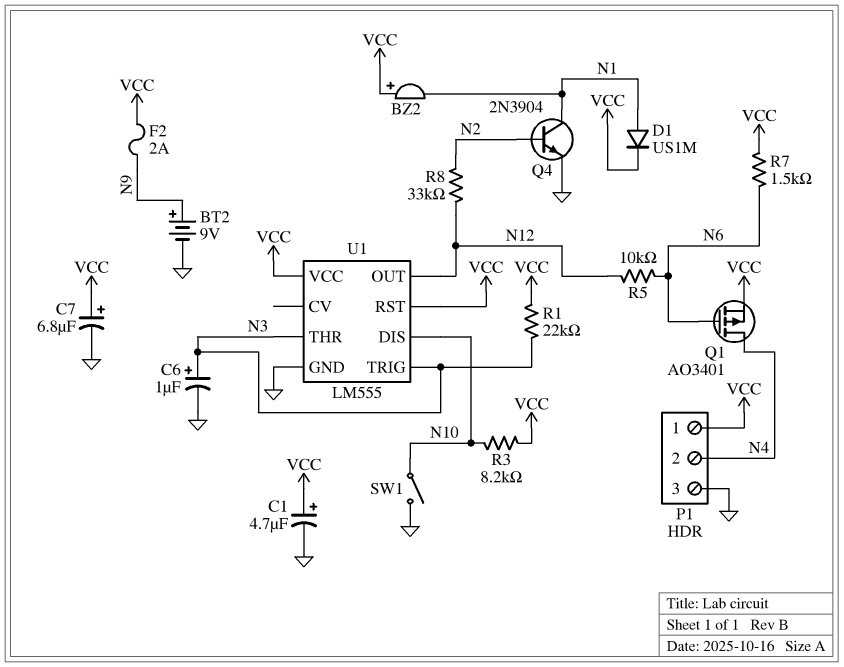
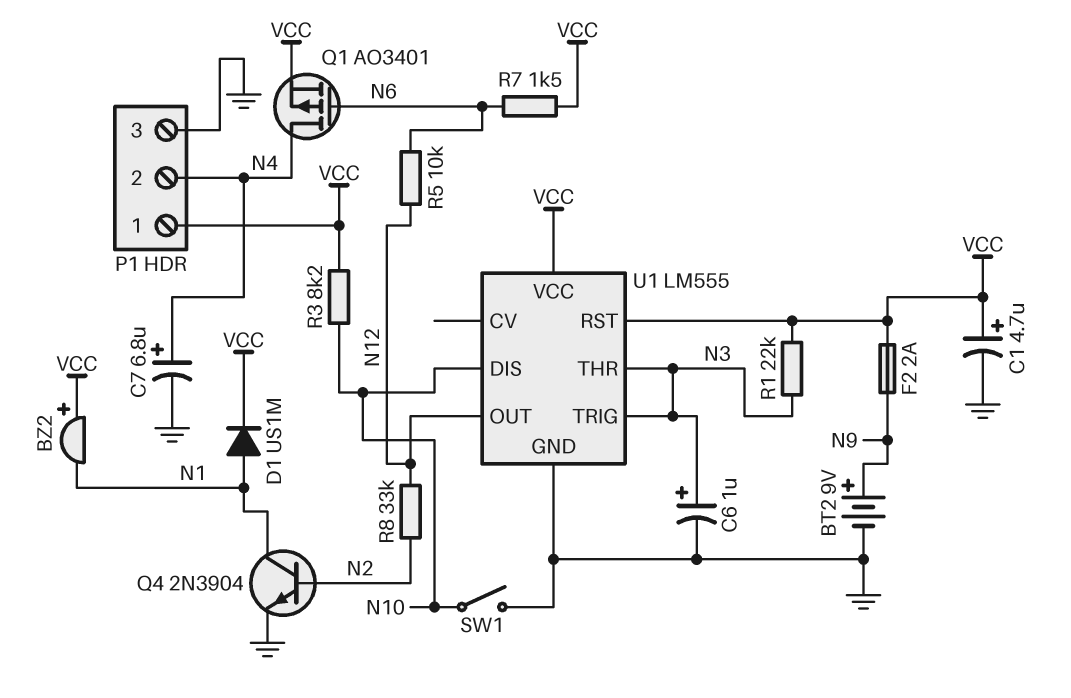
C7: 6.8uF (plus VCC, minus GND) -> 6.8uF (plus N4, minus GND)

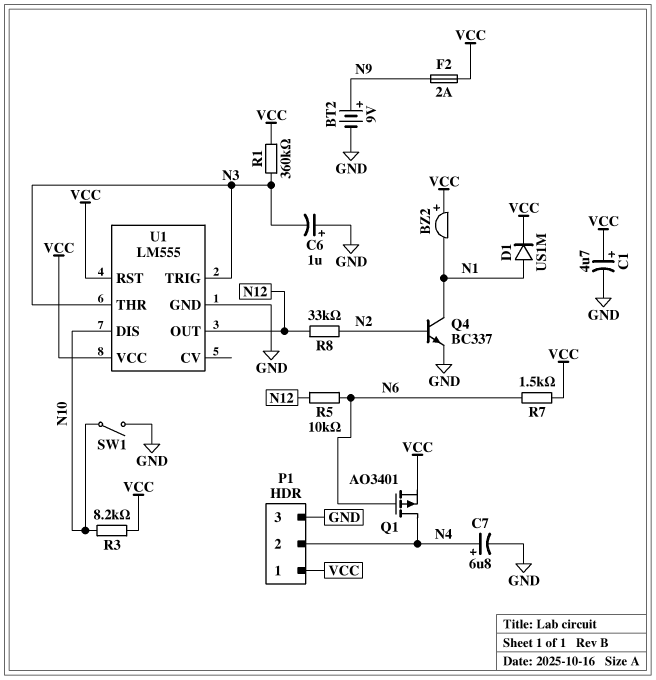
C6: 1uF (plus N3, minus GND) -> 1uF (plus GND, minus N3)
Q4: NPN 2N3904 (B N2, C N1, E GND) -> NPN BC337 (B N2, C N1, E GND)
R1: 22k (N3, VCC) -> 360k (N3, VCC)

